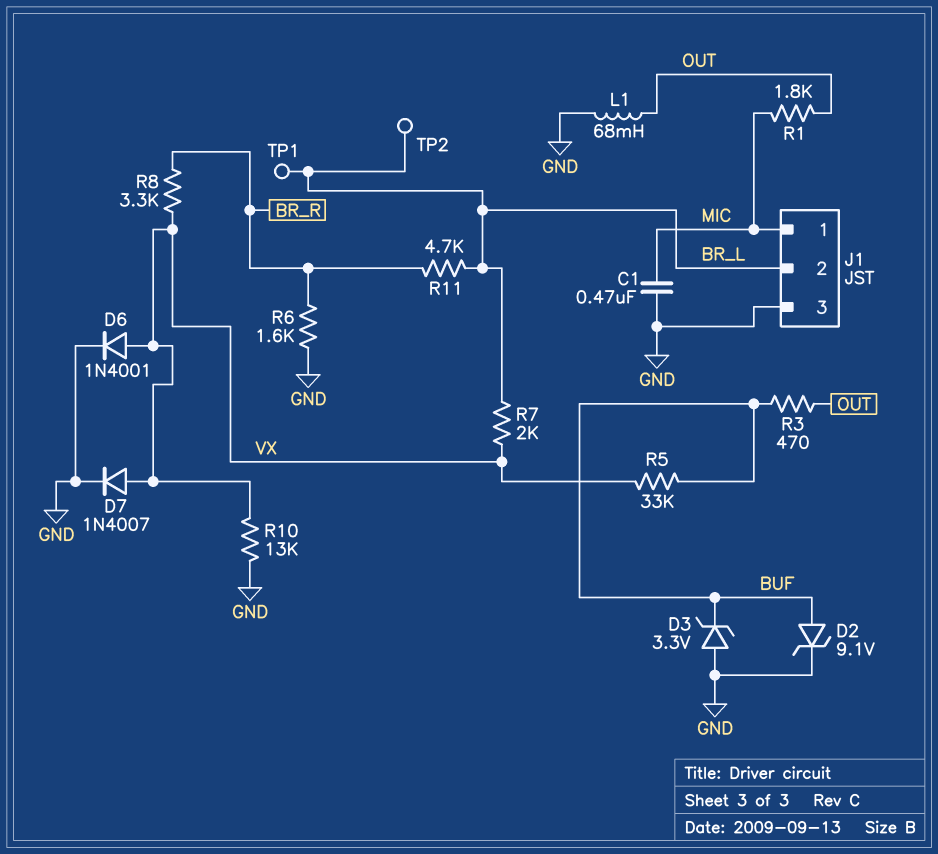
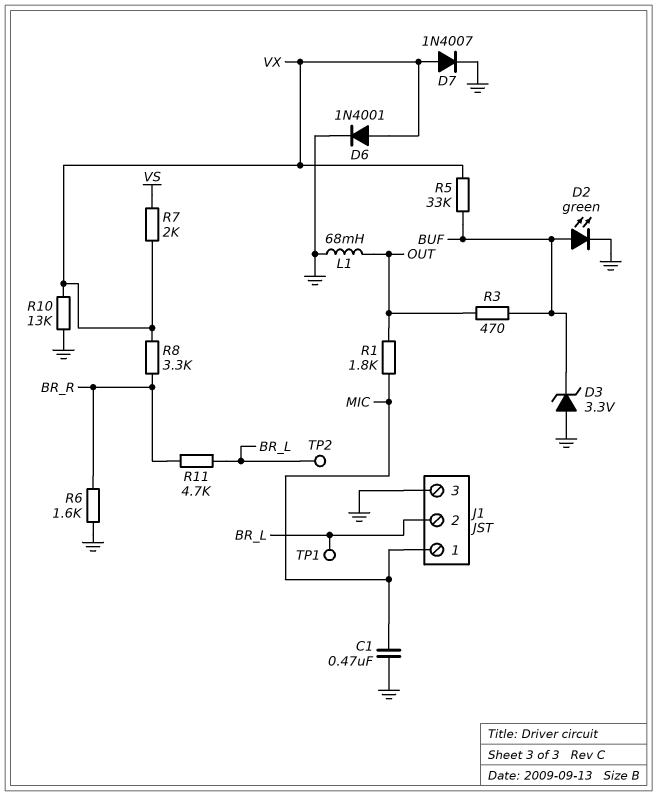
D2: zener 9.1V (A BUF, K GND) -> LED green (A BUF, K GND)
R7: 2k (BR_L, VX) -> 2k (VS, VX)

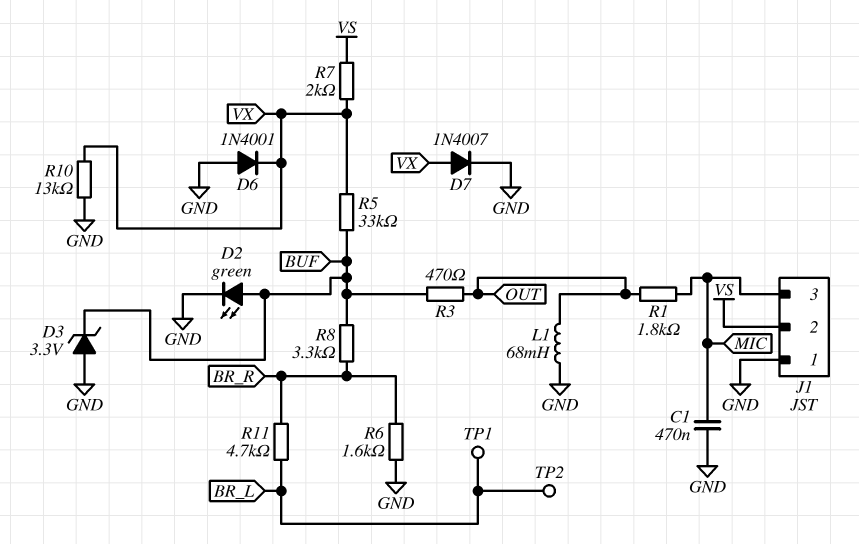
D6: diode 1N4001 (A VX, K GND) -> diode 1N4001 (A GND, K VX)
J1 pin 1: MIC -> GND
J1 pin 2: BR_L -> VS
J1 pin 3: GND -> MIC
R8: 3.3k (BR_R, VX) -> 3.3k (BR_R, BUF)

